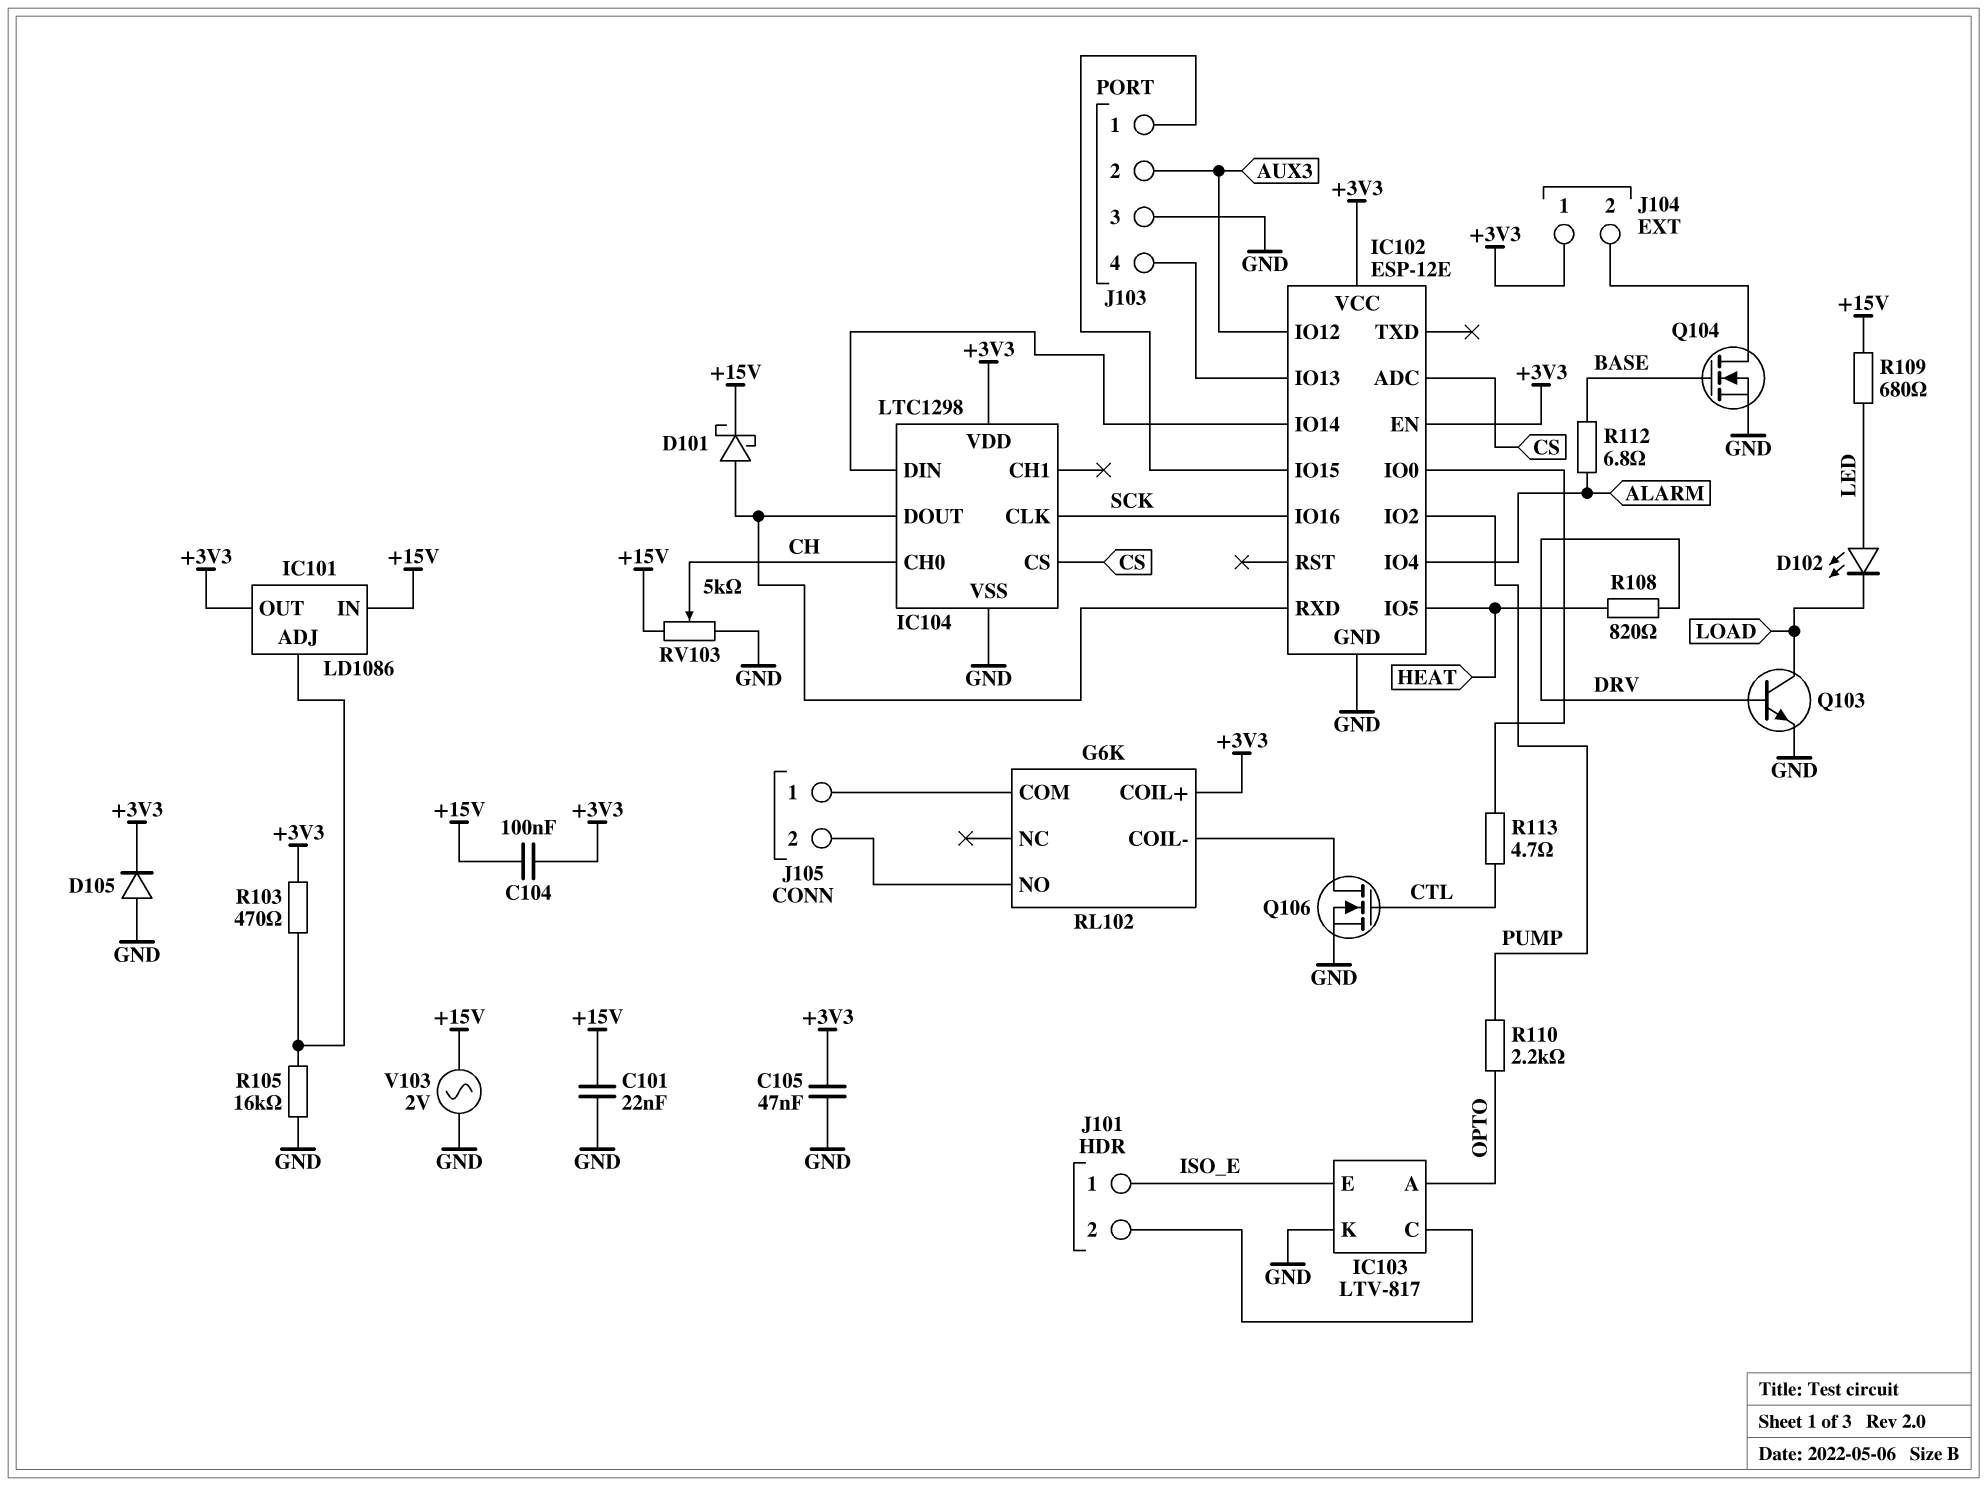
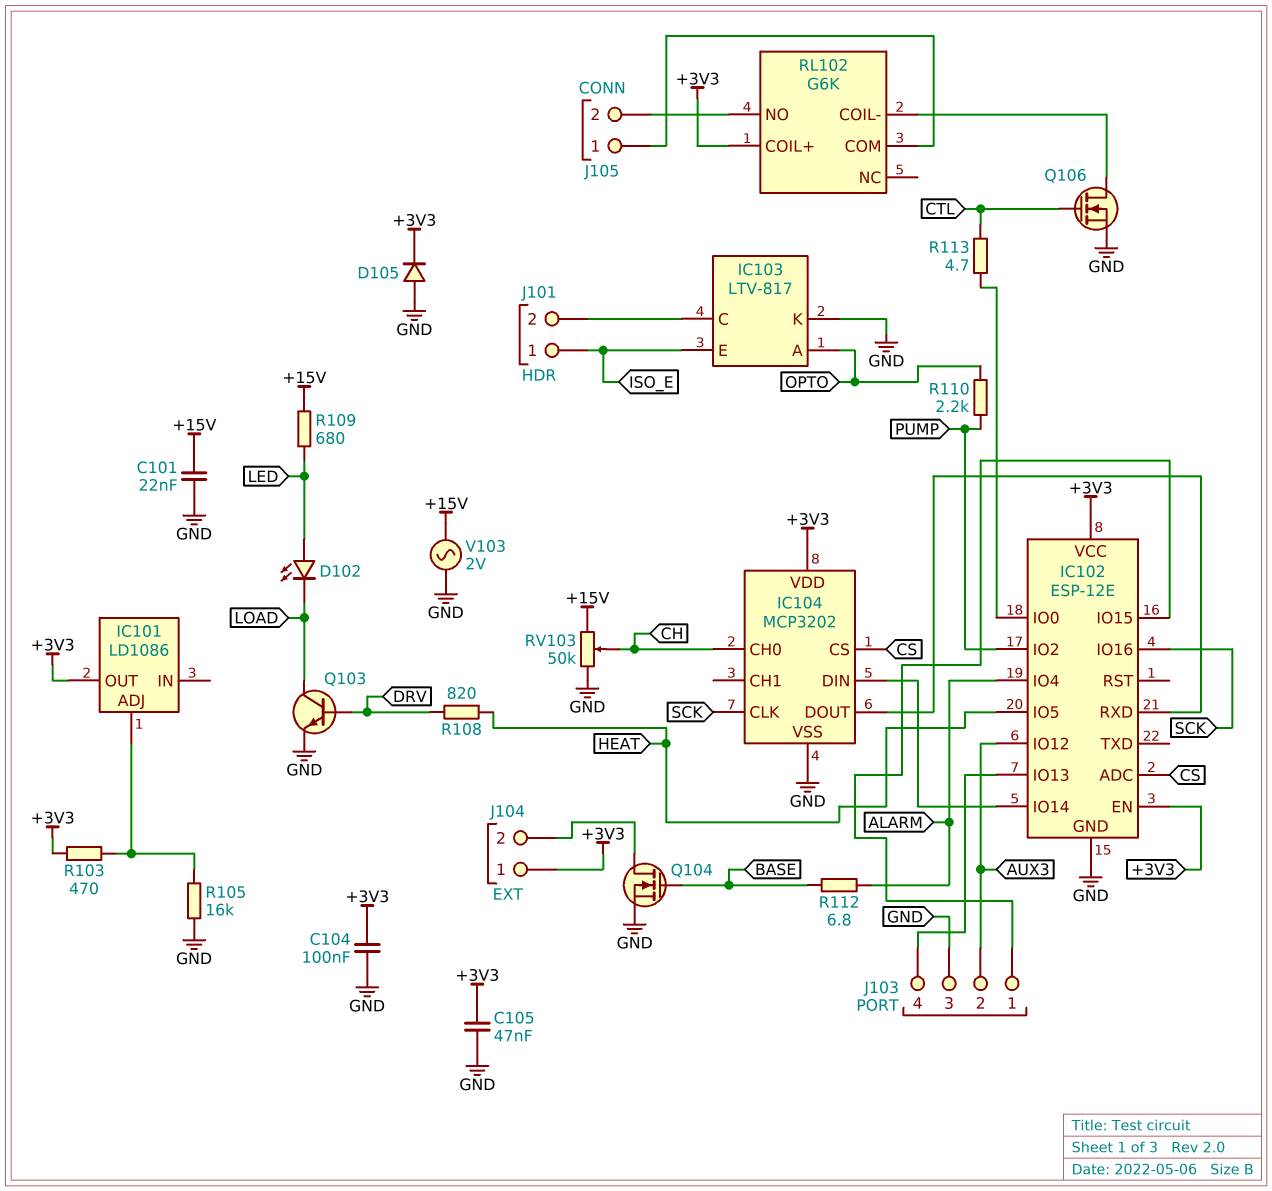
C104: 100nF (+3V3, +15V) -> 100nF (+3V3, GND)
D101: schottky (A IC102/RXD, K +15V) -> none
IC101 pin IN: +15V -> none
IC104: LTC1298 -> MCP3202
RV103: 5k (+15V, GND, wiper CH) -> 50k (+15V, GND, wiper CH)

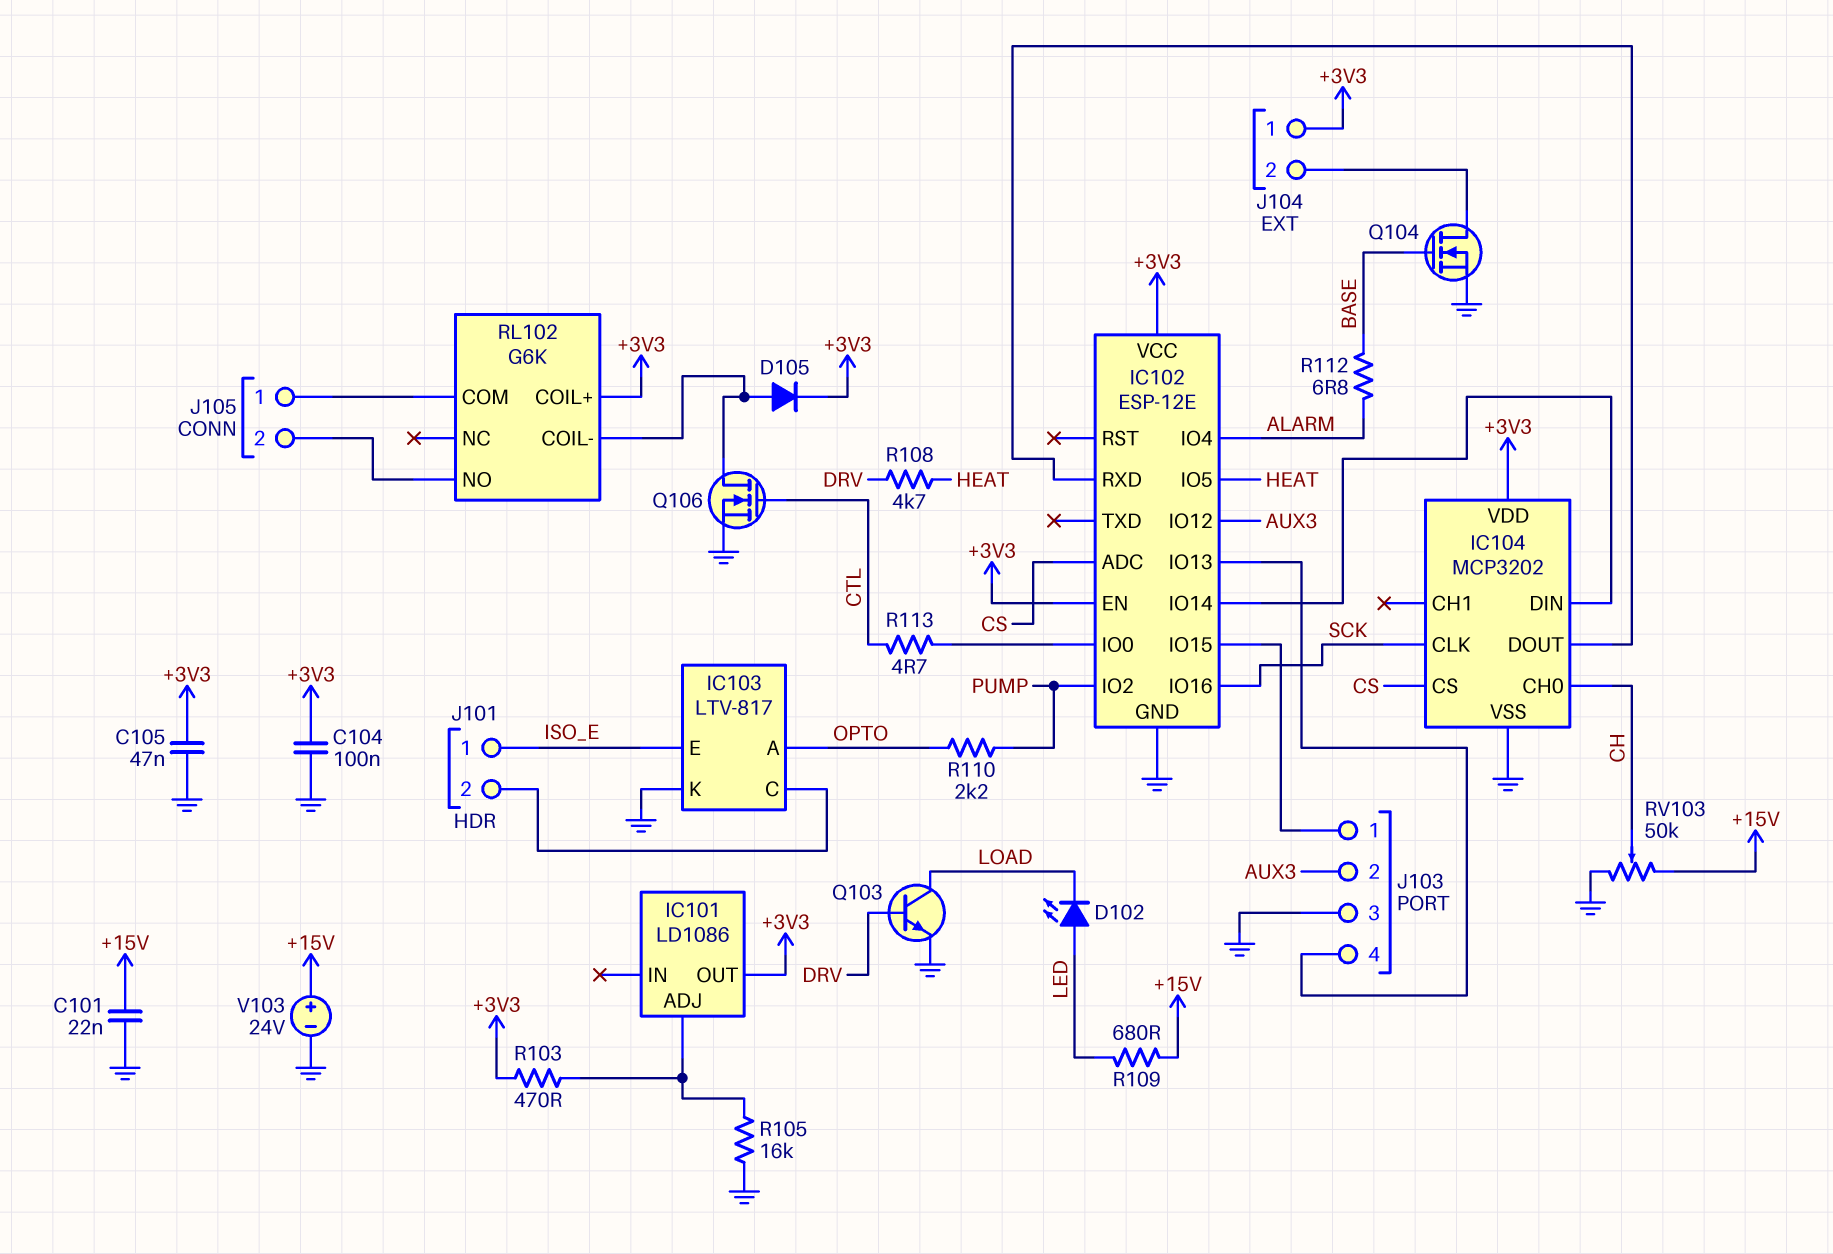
D105: diode (A GND, K +3V3) -> diode (A RL102/COIL-, K +3V3)
R108: 820 (DRV, HEAT) -> 4.7k (DRV, HEAT)
V103: AC 2V (+15V, GND) -> 24V (plus +15V, minus GND)

